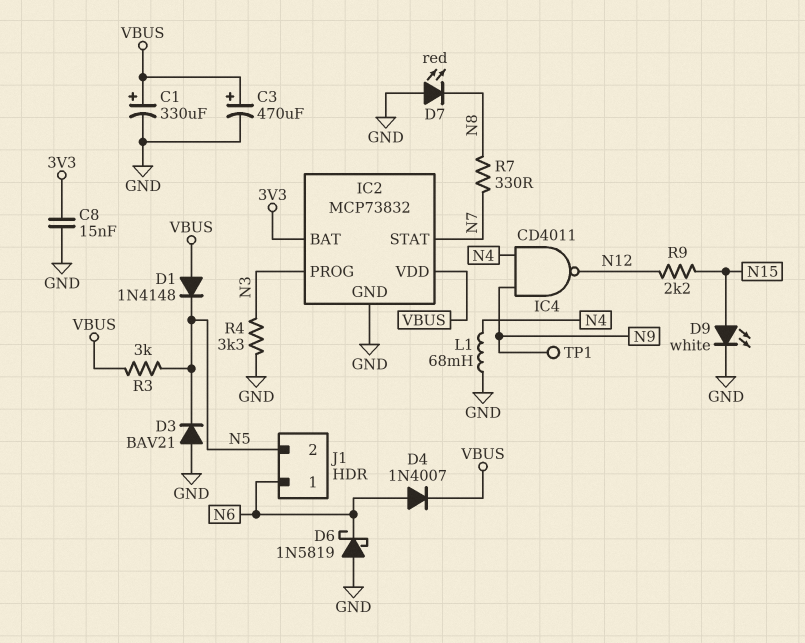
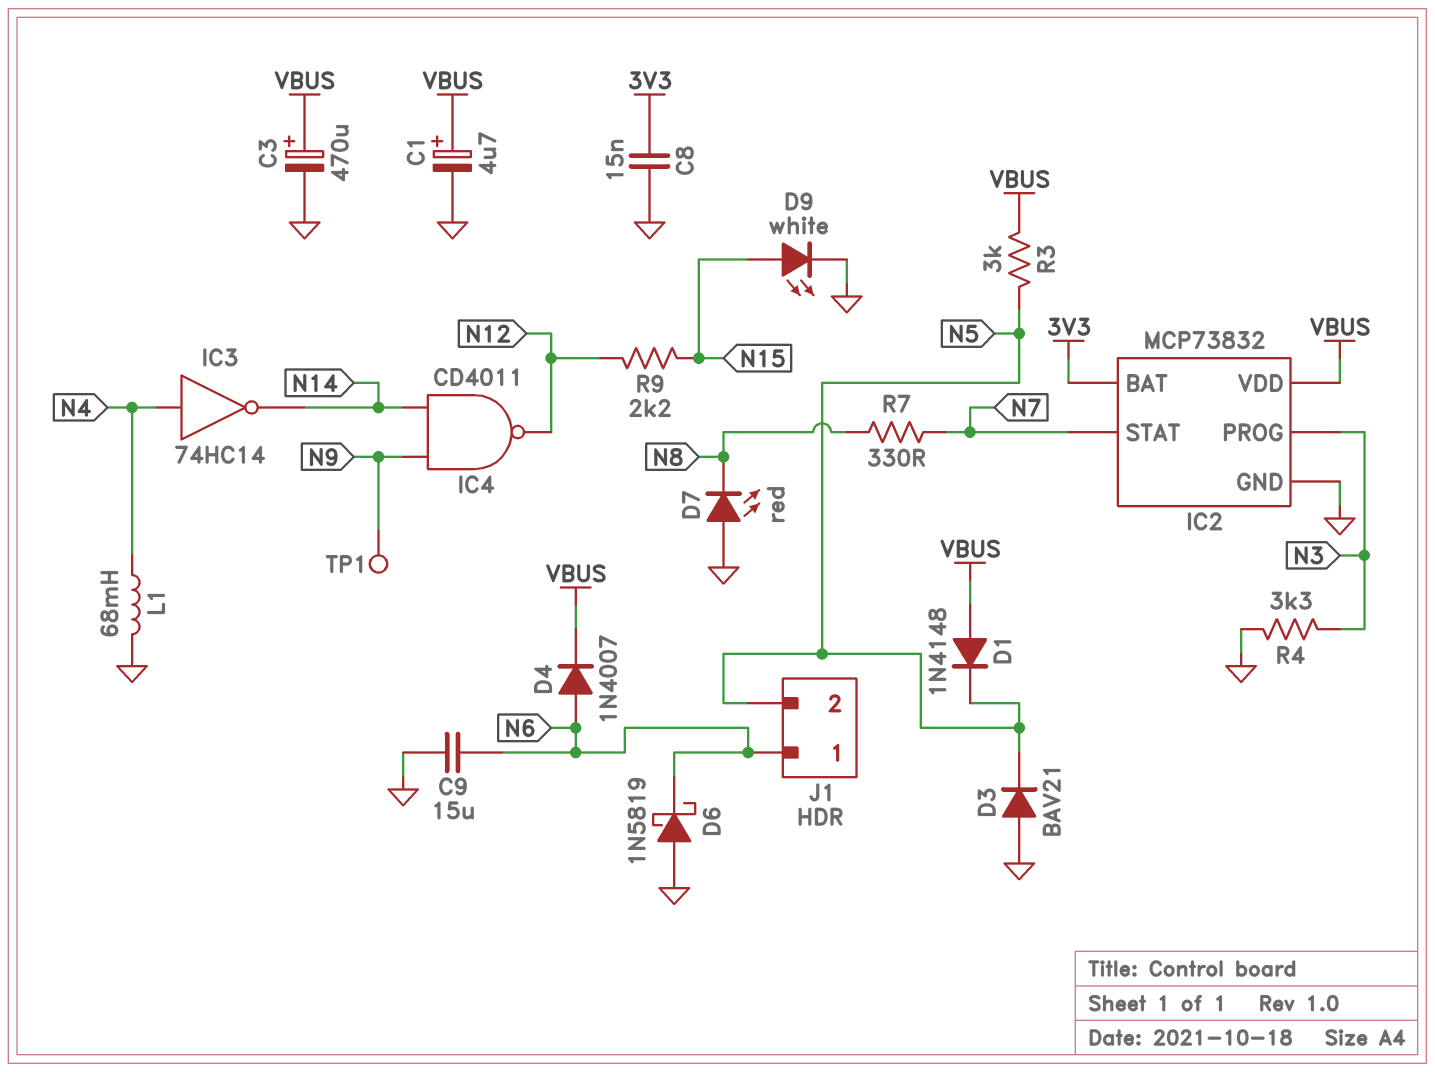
C1: 330uF (plus VBUS, minus GND) -> 4.7uF (plus VBUS, minus GND)
C9: none -> 15uF (GND, N6)
IC3: none -> NOT 74HC14 (in N4, out N14)
IC4: NAND CD4011 (in N4, in N9, out N12) -> NAND CD4011 (in N9, in N14, out N12)

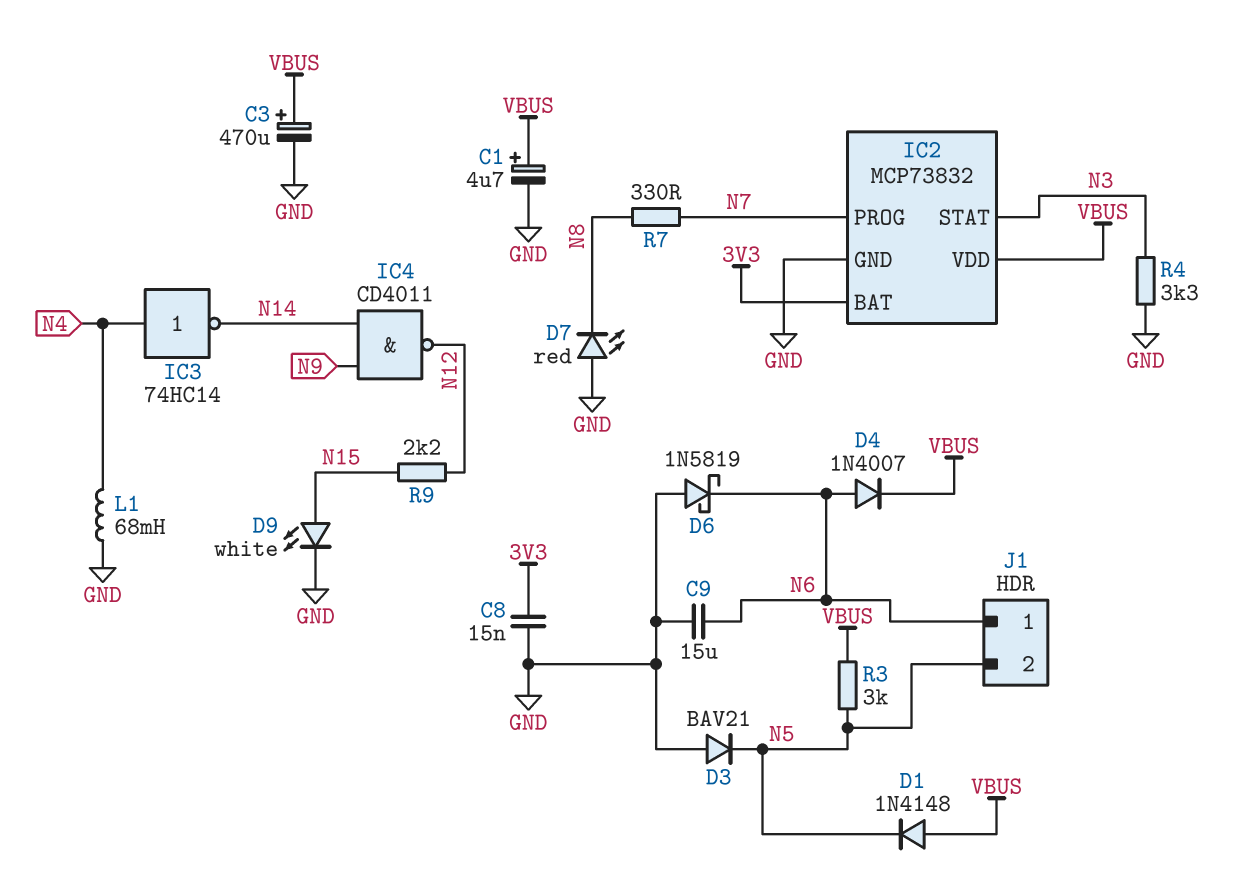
IC2 pin PROG: N3 -> N7
IC2 pin STAT: N7 -> N3
TP1: test point (N9) -> none

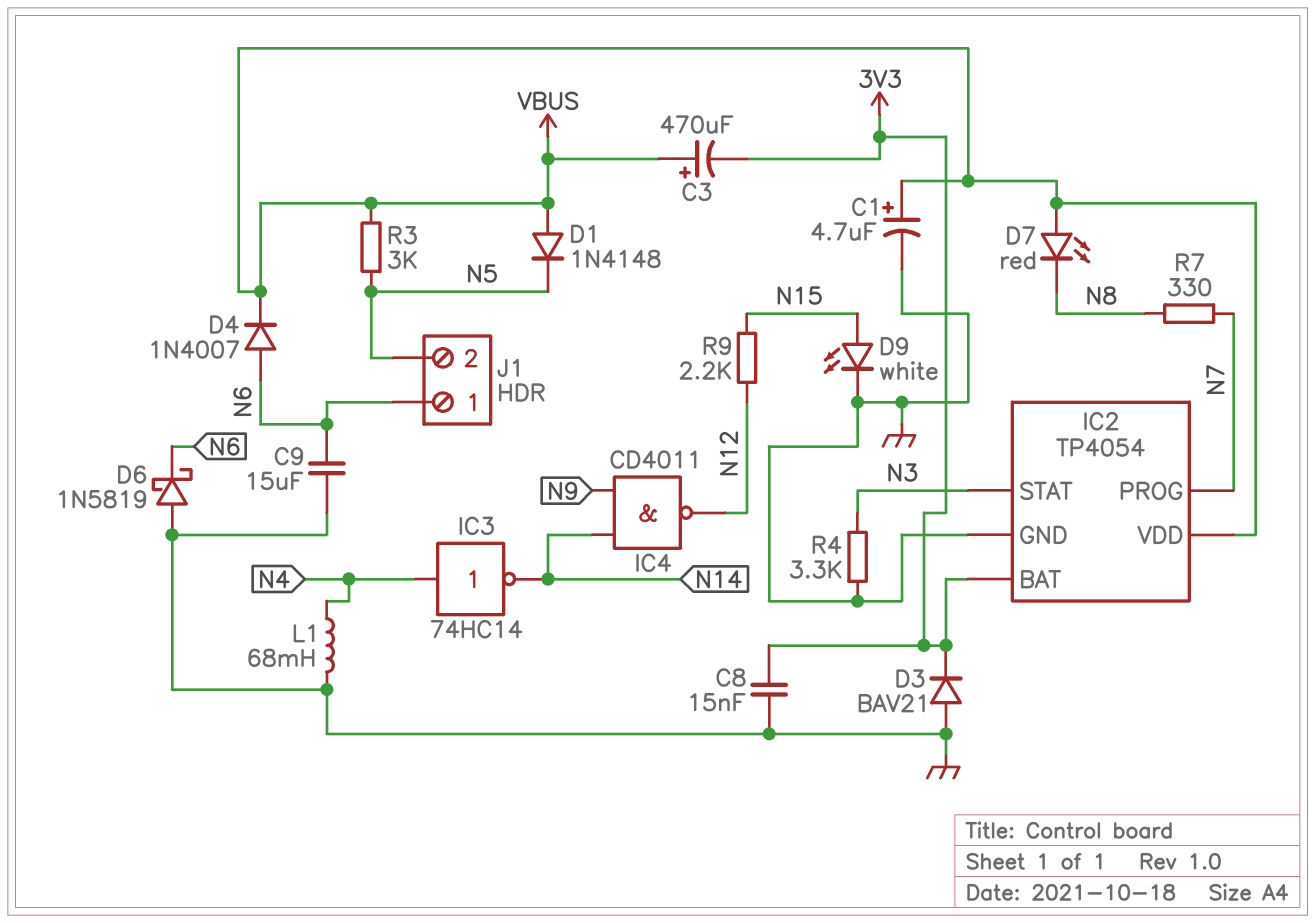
C3: 470uF (plus VBUS, minus GND) -> 470uF (plus VBUS, minus 3V3)
D3: diode BAV21 (A GND, K N5) -> diode BAV21 (A GND, K 3V3)
D7: LED red (A GND, K N8) -> LED red (A VBUS, K N8)
IC2: MCP73832 -> TP4054

